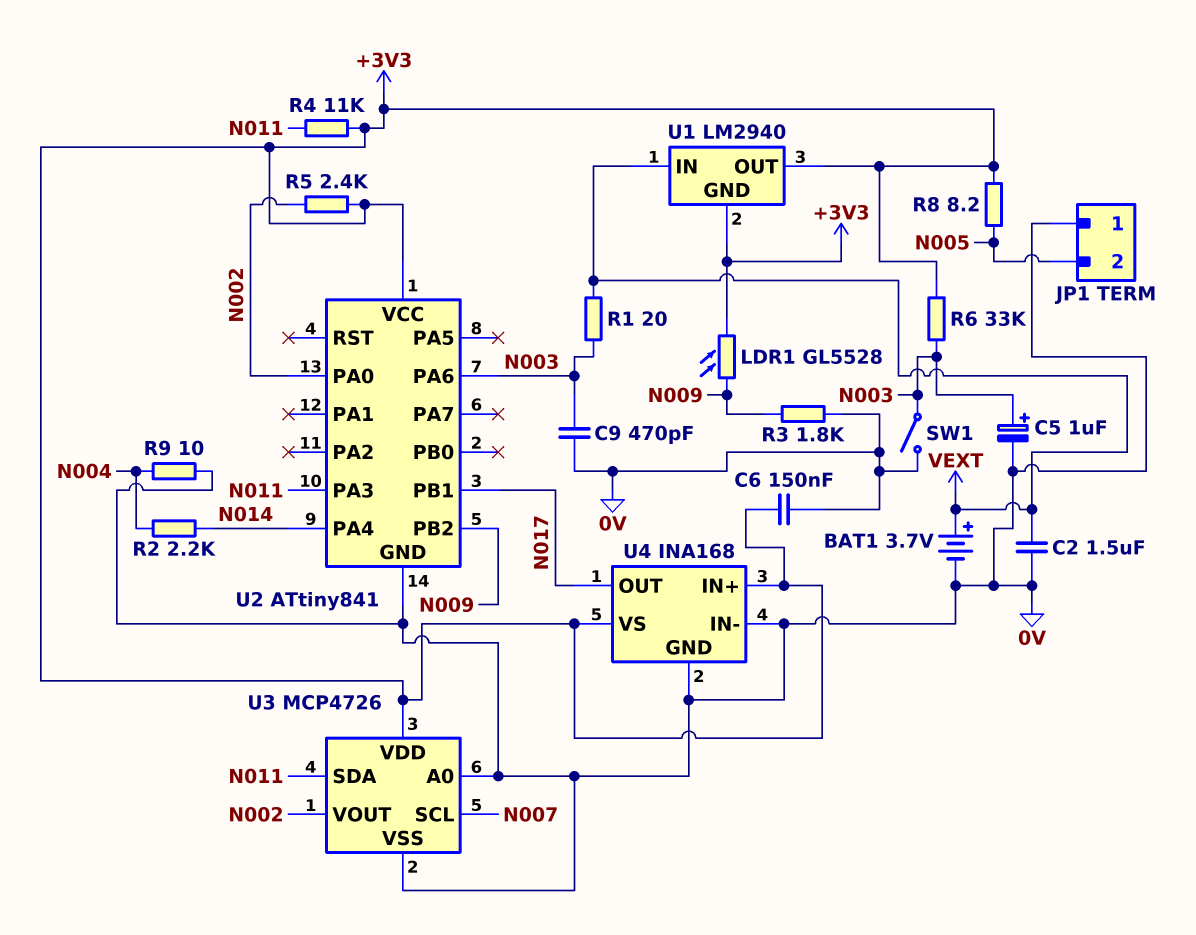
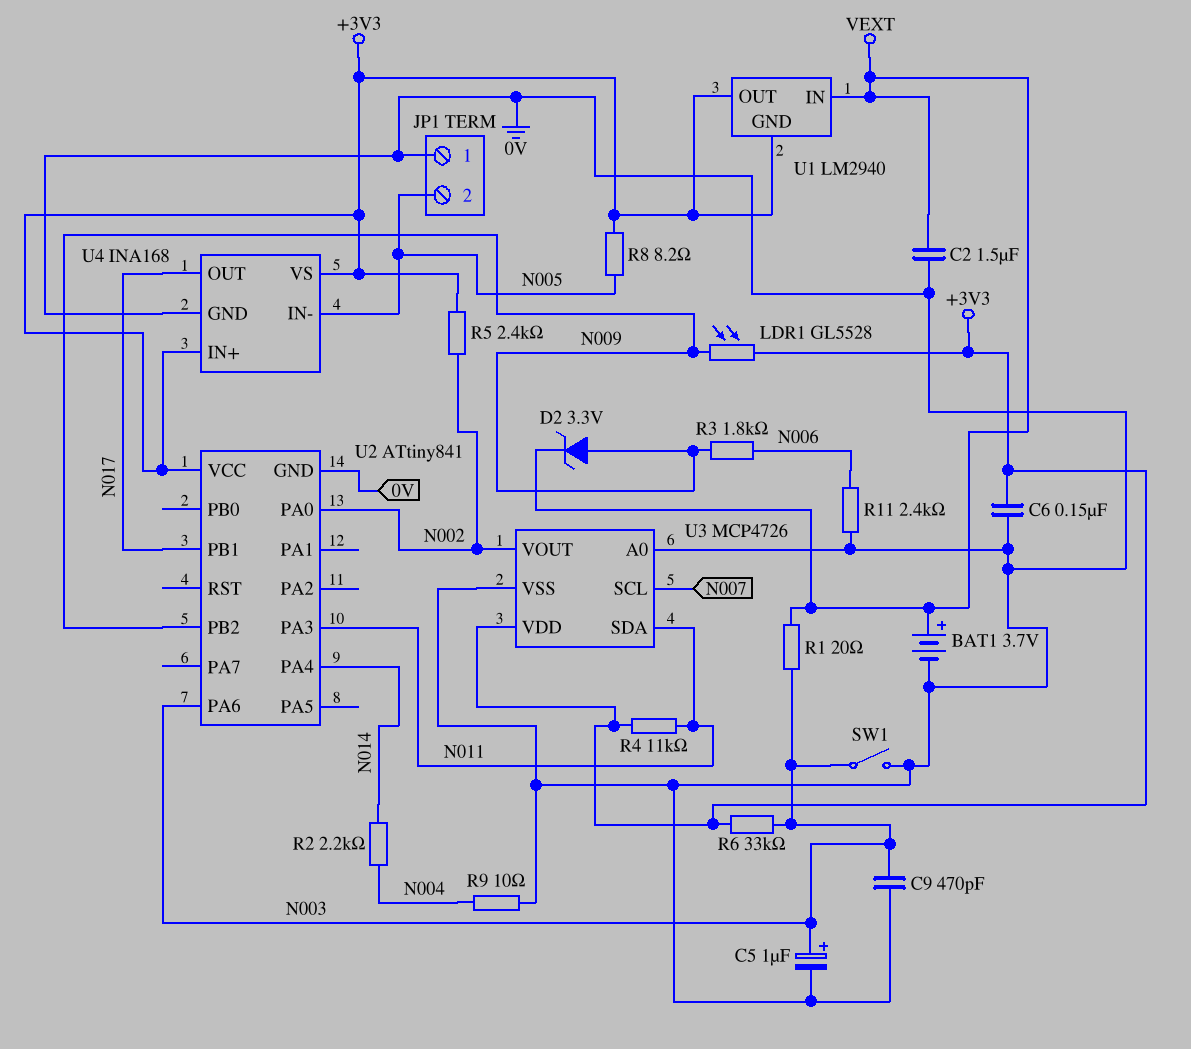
D2: none -> zener 3.3V (A N009, K VEXT)
R3: 1.8k (0V, N009) -> 1.8k (N006, N009)
R11: none -> 2.4k (0V, N006)
U4 pin IN-: 0V -> N005

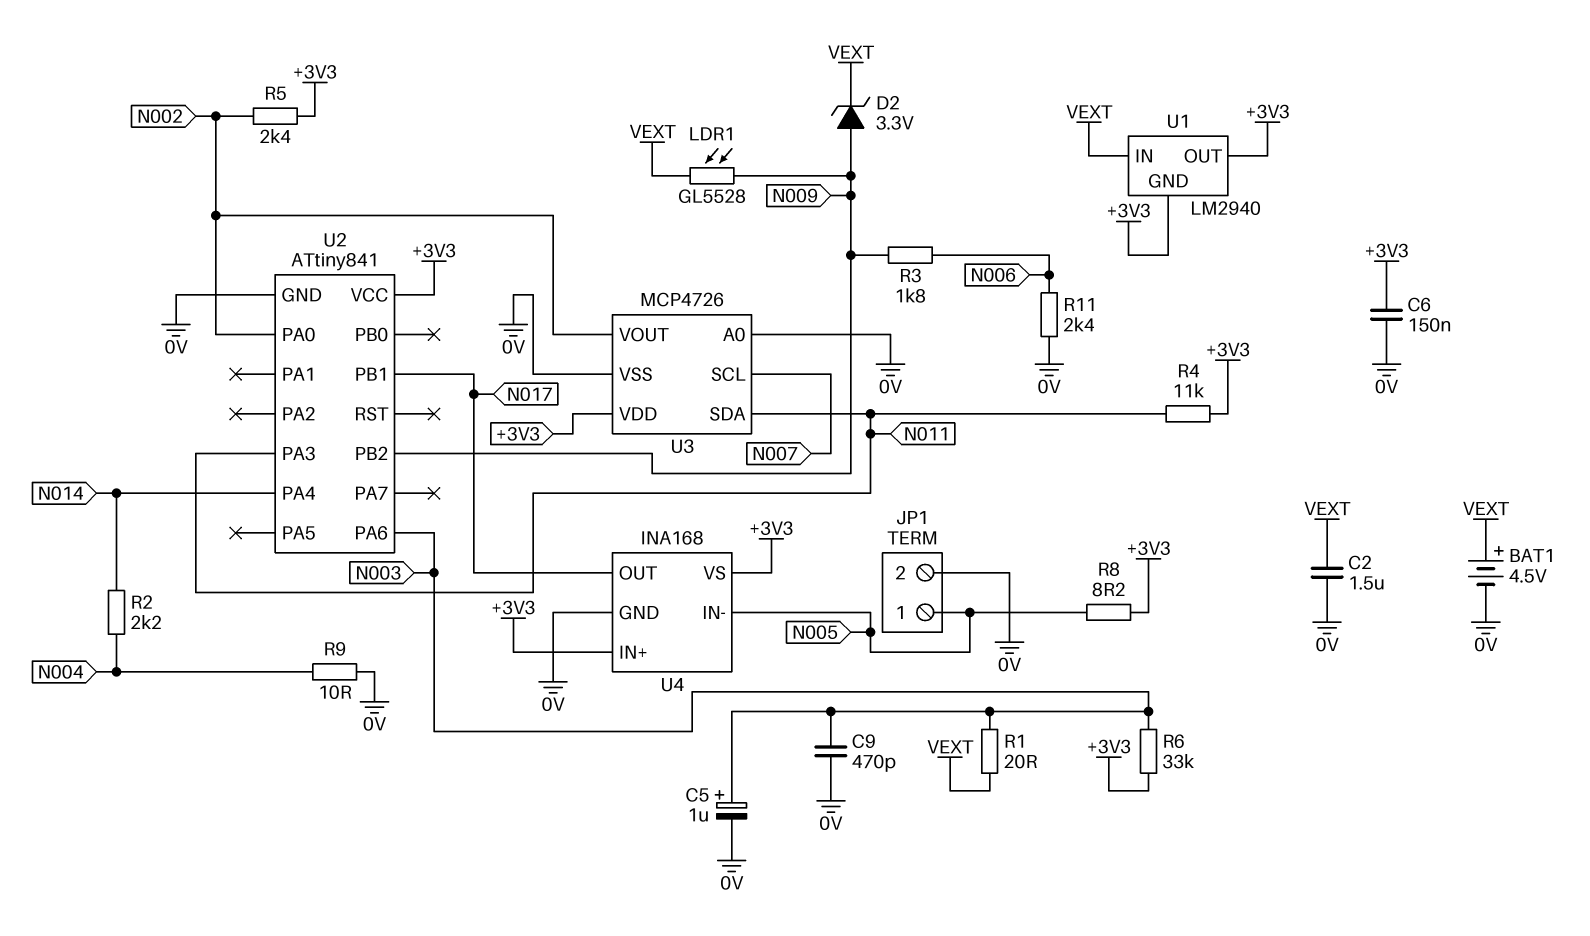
BAT1: 3.7V (plus VEXT, minus 0V) -> 4.5V (plus VEXT, minus 0V)
JP1 pin 1: 0V -> N005
JP1 pin 2: N005 -> 0V
LDR1: GL5528 (+3V3, N009) -> GL5528 (N009, VEXT)
SW1: switch (0V, N003) -> none

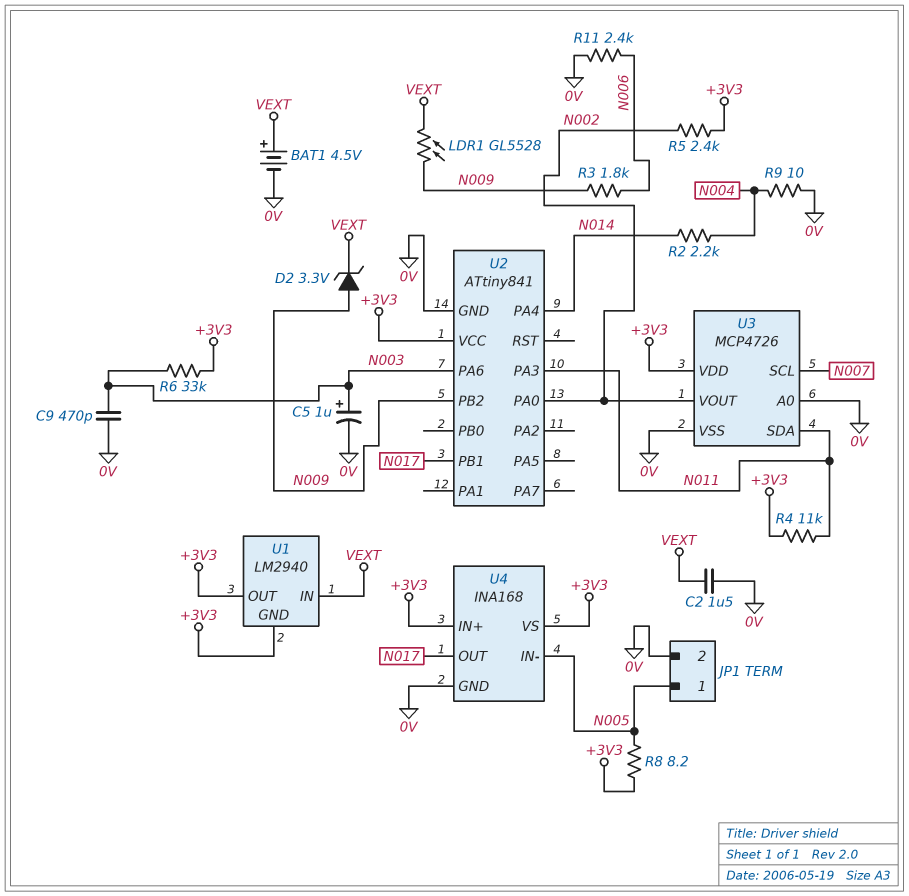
C6: 150nF (+3V3, 0V) -> none
R1: 20 (N003, VEXT) -> none

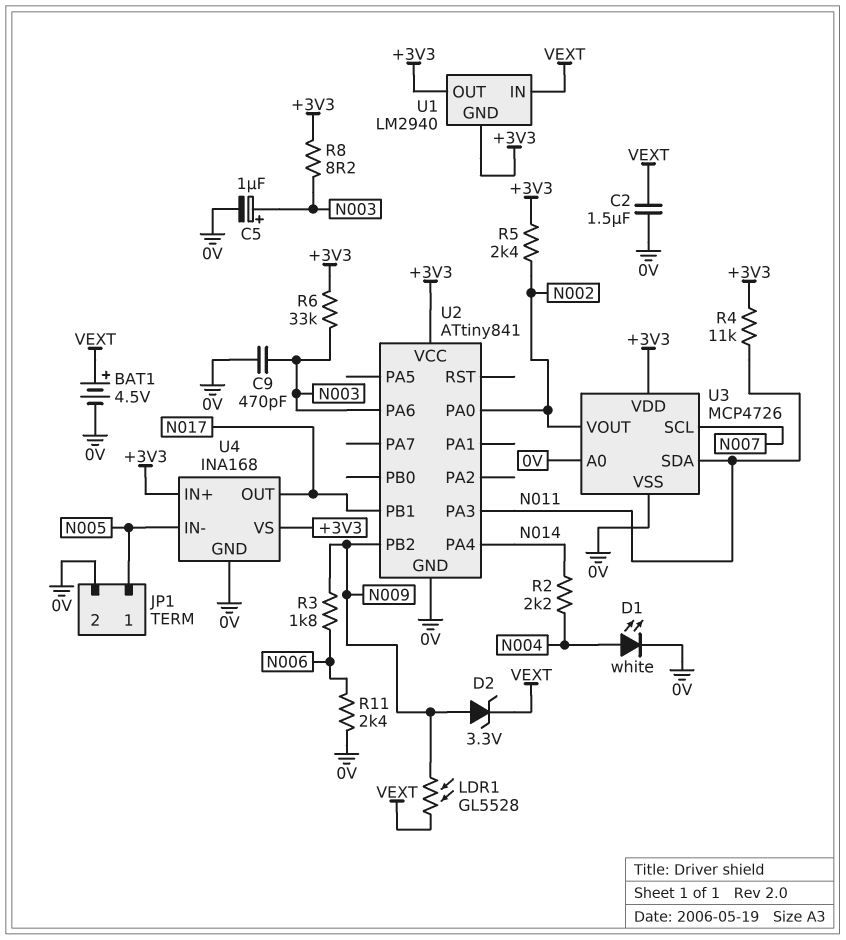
D1: none -> LED white (A N004, K 0V)
R8: 8.2 (+3V3, N005) -> 8.2 (+3V3, N003)
R9: 10 (0V, N004) -> none

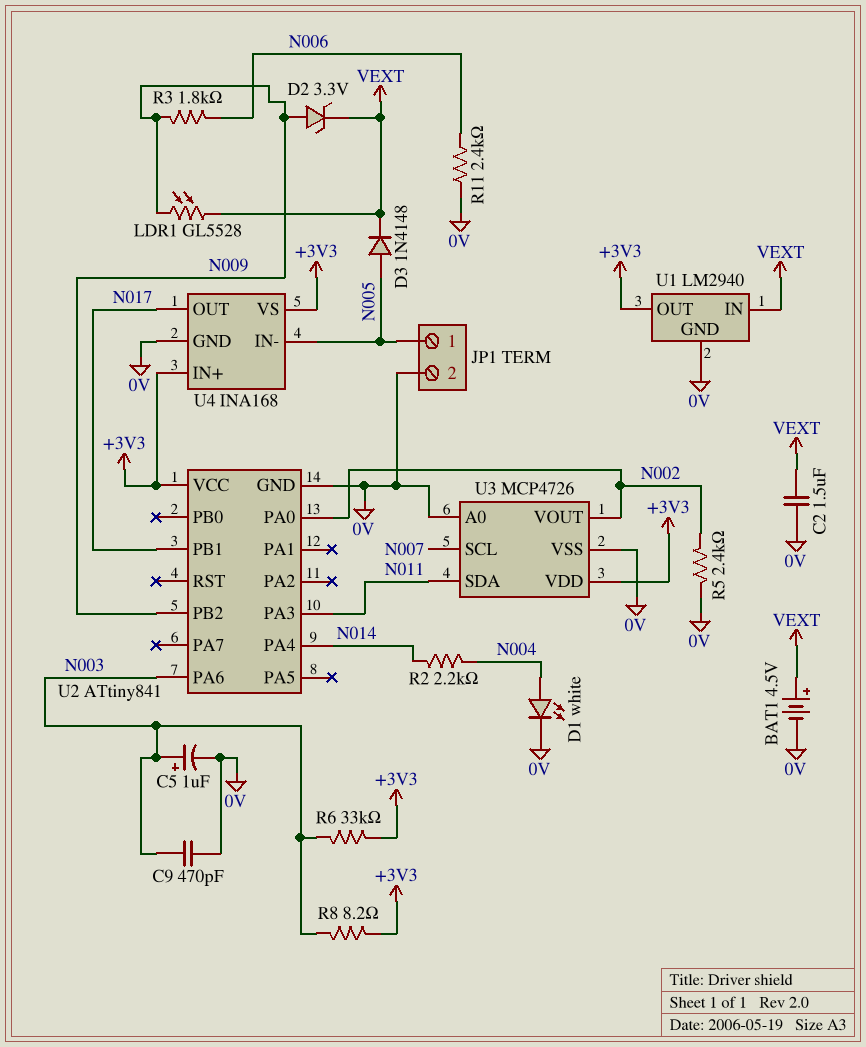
D3: none -> diode 1N4148 (A N005, K VEXT)
R4: 11k (+3V3, N011) -> none
R5: 2.4k (+3V3, N002) -> 2.4k (0V, N002)
U1 pin GND: +3V3 -> 0V

